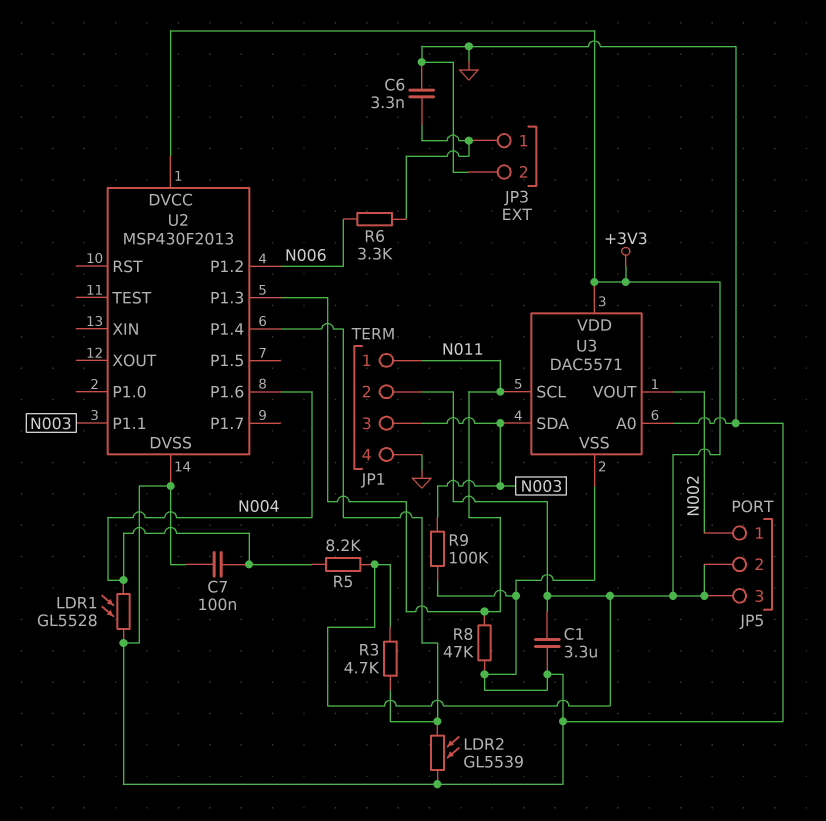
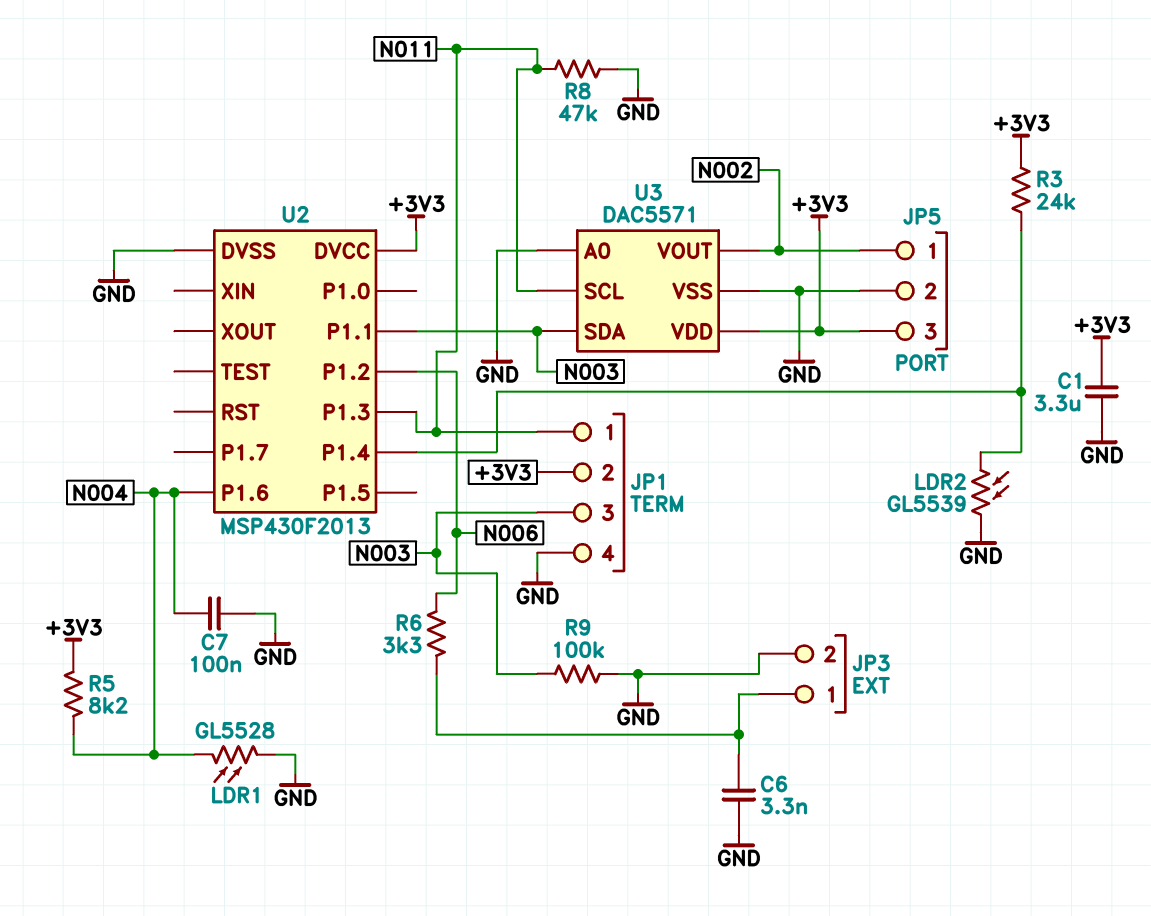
JP5 pin 2: +3V3 -> GND
R3: 4.7k (+3V3, U2/P1.4) -> 24k (+3V3, U2/P1.4)

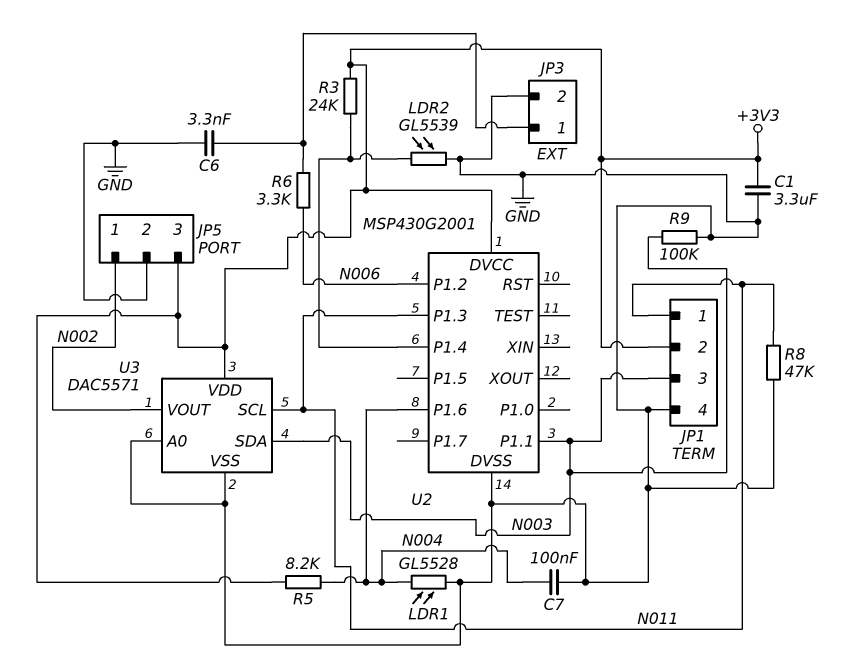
U2: MSP430F2013 -> MSP430G2001

